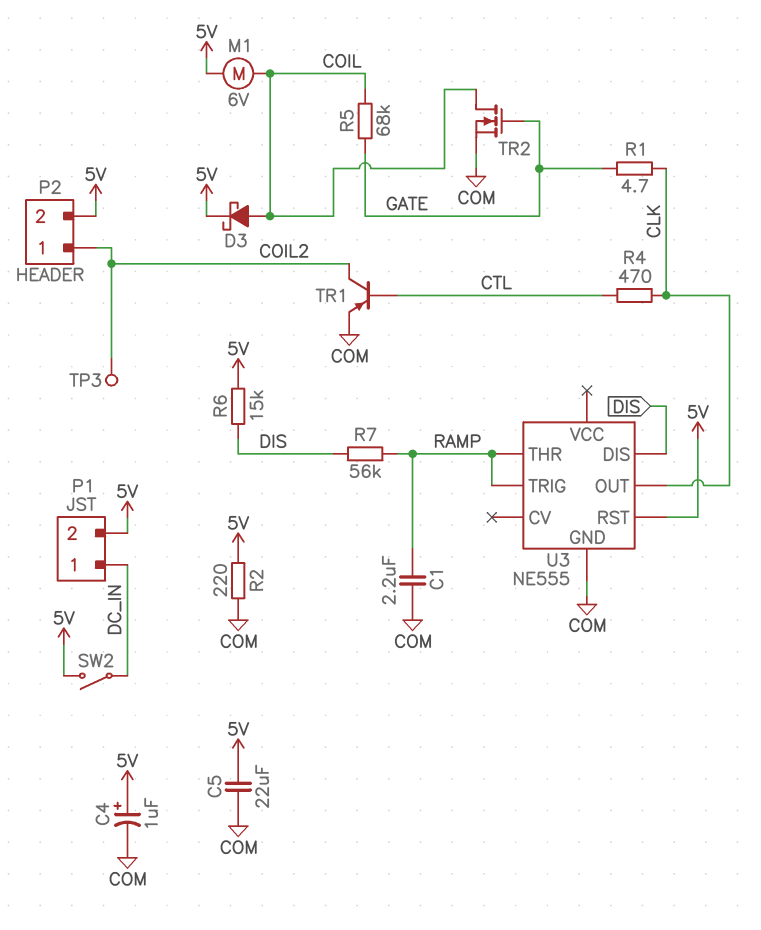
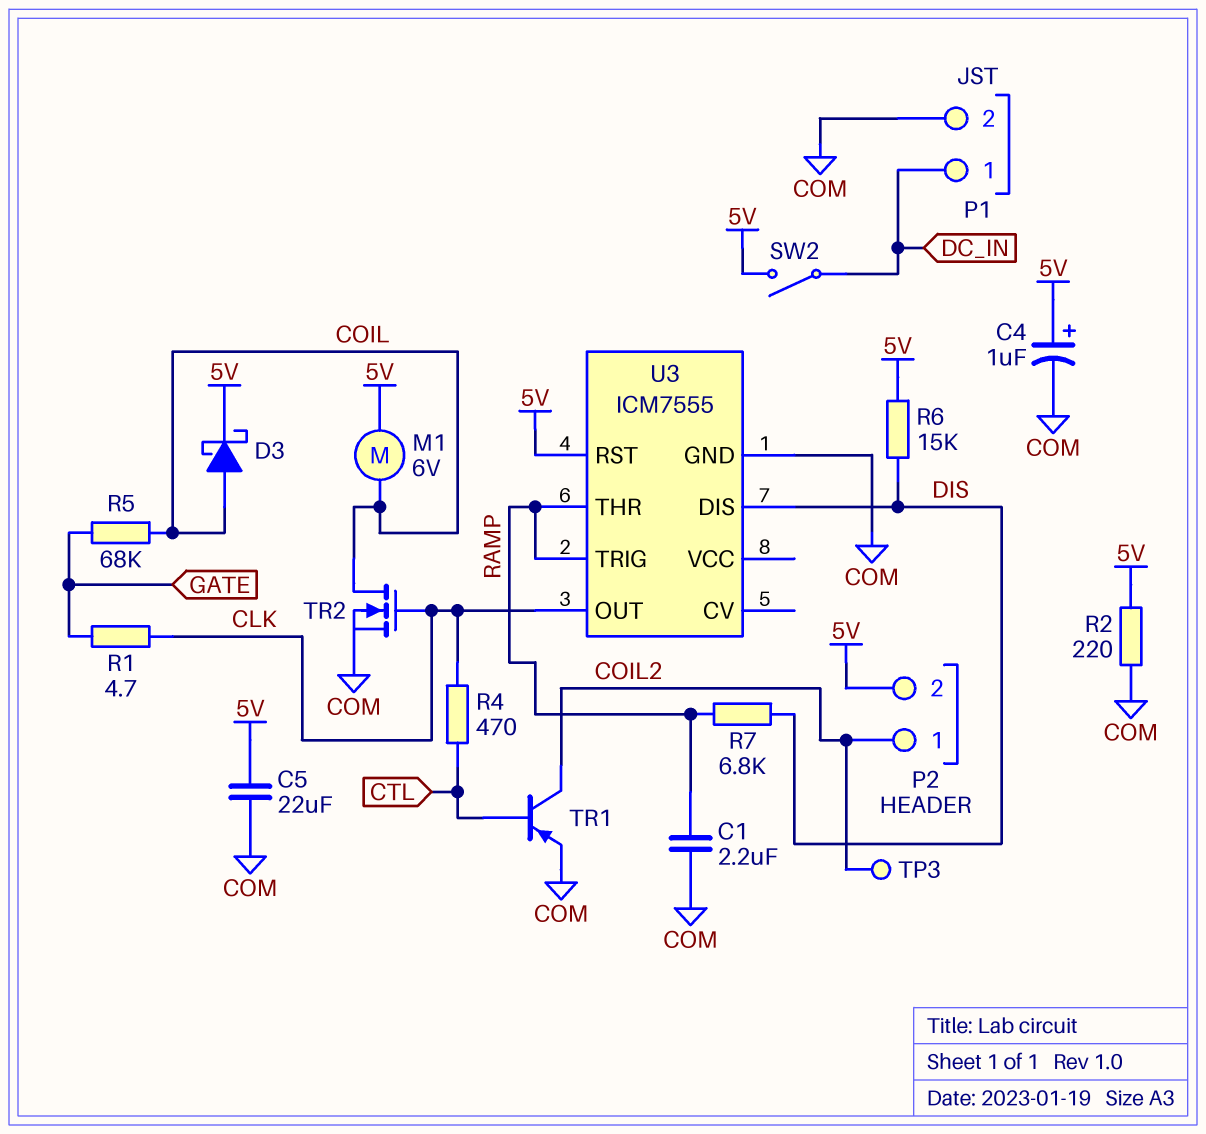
P1 pin 2: 5V -> COM
R7: 56k (DIS, RAMP) -> 6.8k (DIS, RAMP)
TR2: NMOS (G GATE, D COIL, S COM) -> NMOS (G CLK, D COIL, S COM)
U3: NE555 -> ICM7555

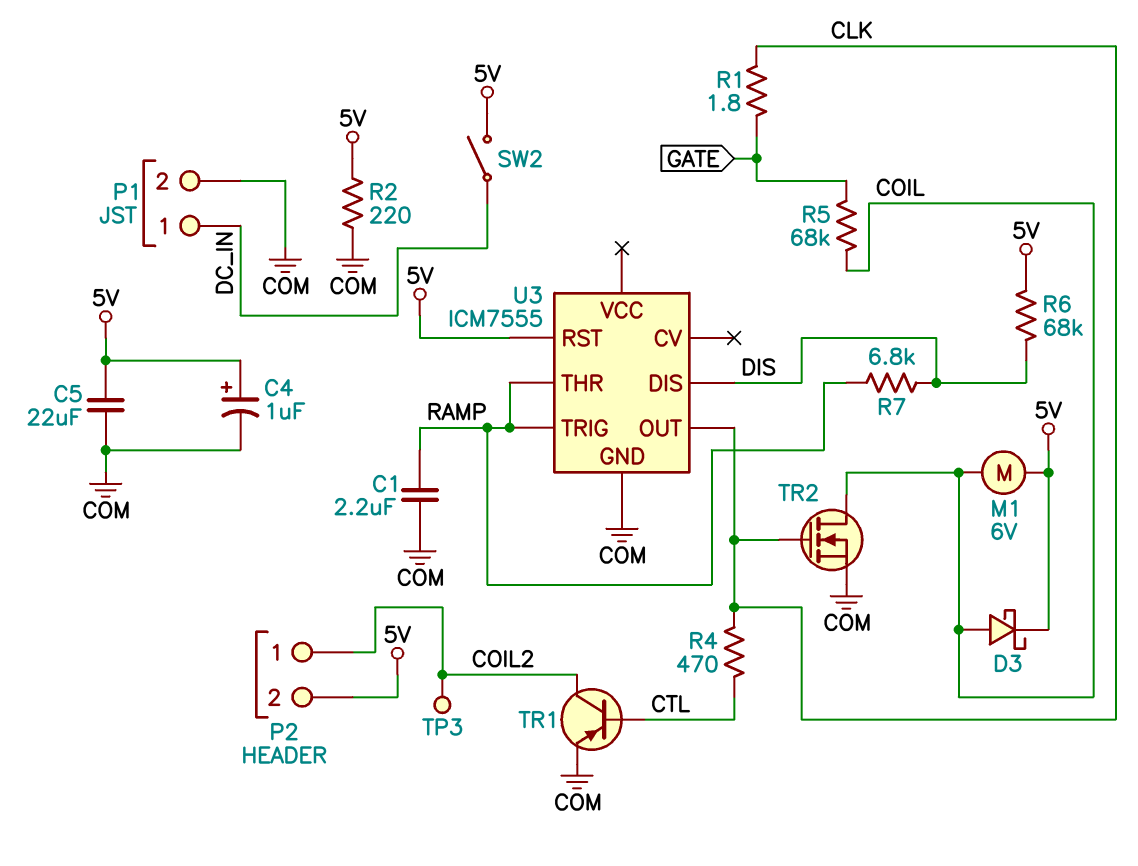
R1: 4.7 (CLK, GATE) -> 1.8 (CLK, GATE)
R6: 15k (5V, DIS) -> 68k (5V, DIS)

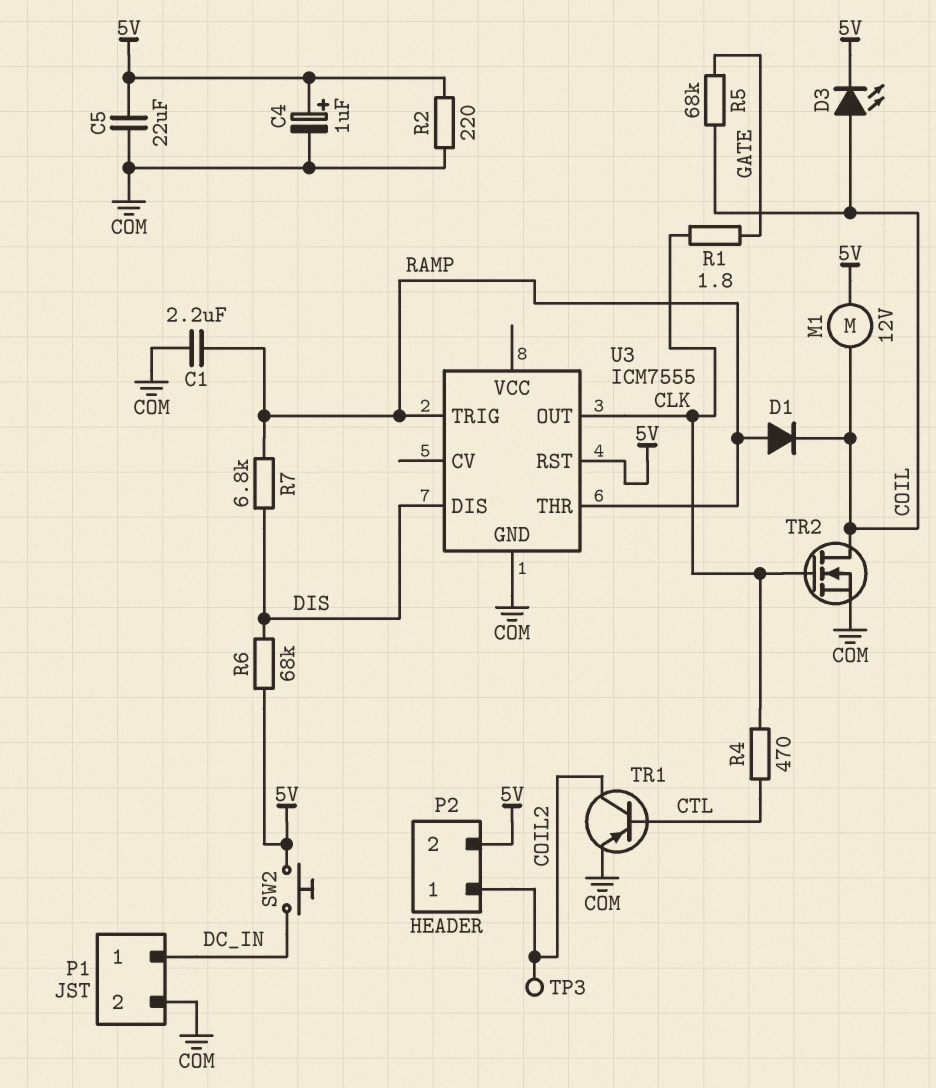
D1: none -> diode (A RAMP, K COIL)
D3: schottky (A COIL, K 5V) -> LED (A COIL, K 5V)
M1: motor 6V (5V, COIL) -> motor 12V (5V, COIL)
SW2: switch (5V, DC_IN) -> button (5V, DC_IN)

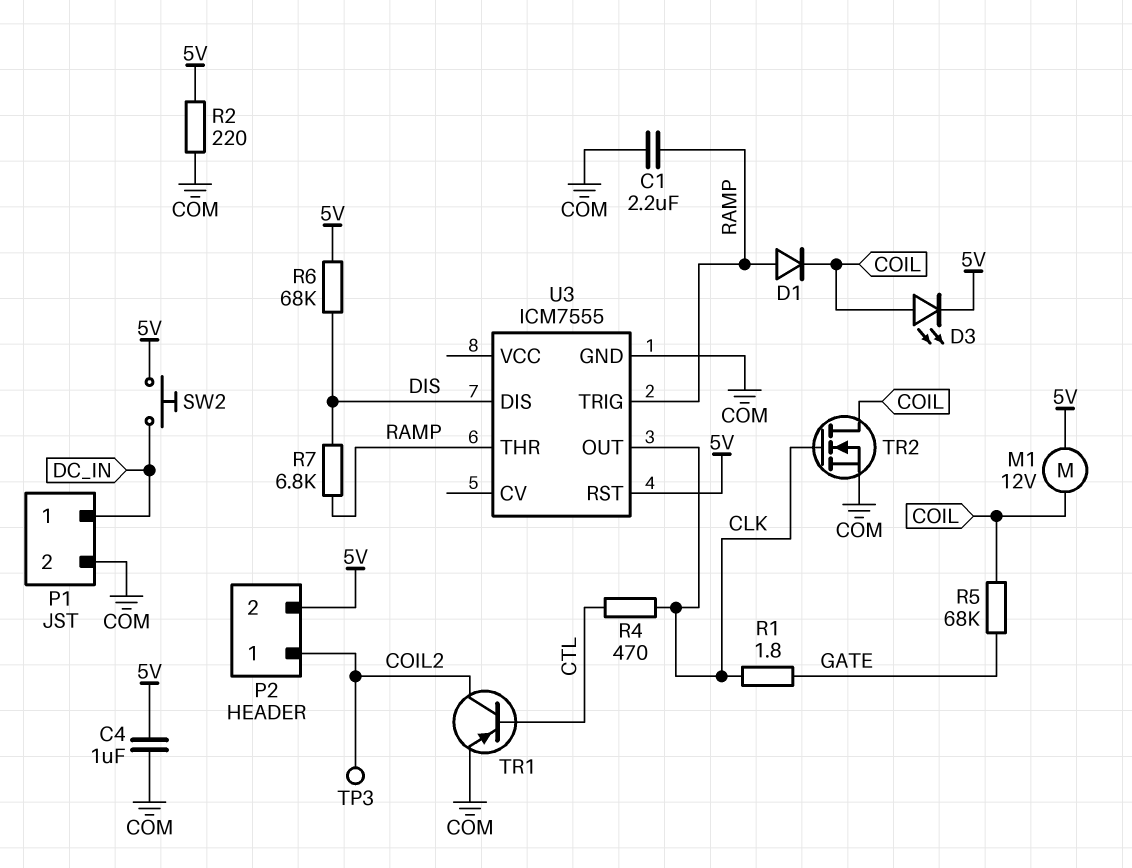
C4: 1uF (plus 5V, minus COM) -> 1uF (5V, COM)
C5: 22uF (5V, COM) -> none

